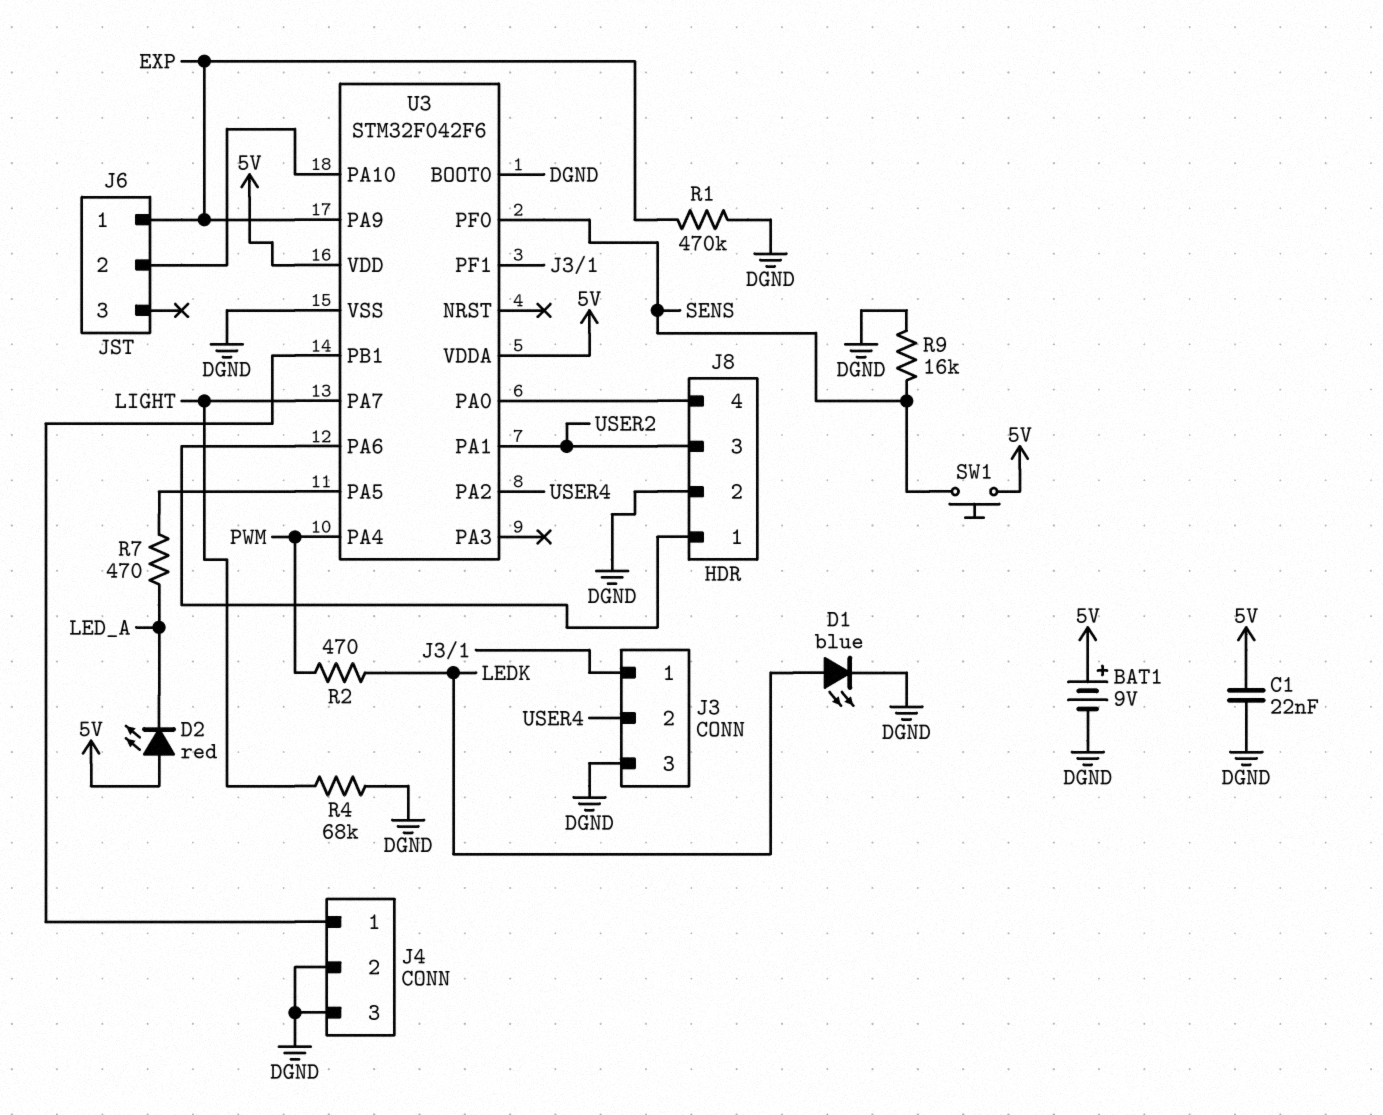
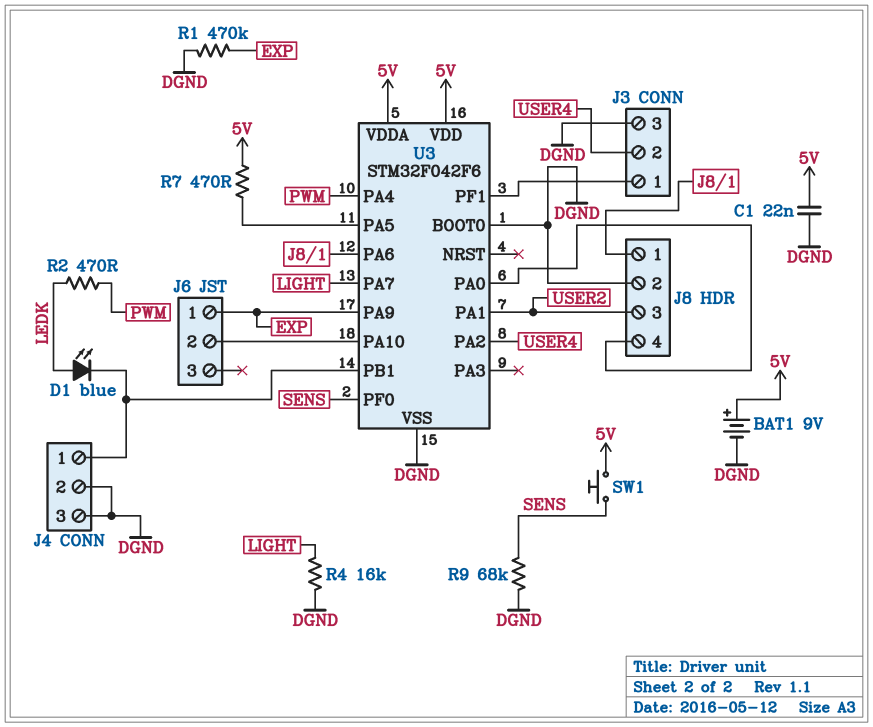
D1: LED blue (A LEDK, K DGND) -> LED blue (A LEDK, K J4/1)
D2: LED red (A 5V, K LED_A) -> none
R4: 68k (DGND, LIGHT) -> 16k (DGND, LIGHT)
R7: 470 (LED_A, U3/PA5) -> 470 (5V, U3/PA5)
R9: 16k (DGND, SENS) -> 68k (DGND, SENS)

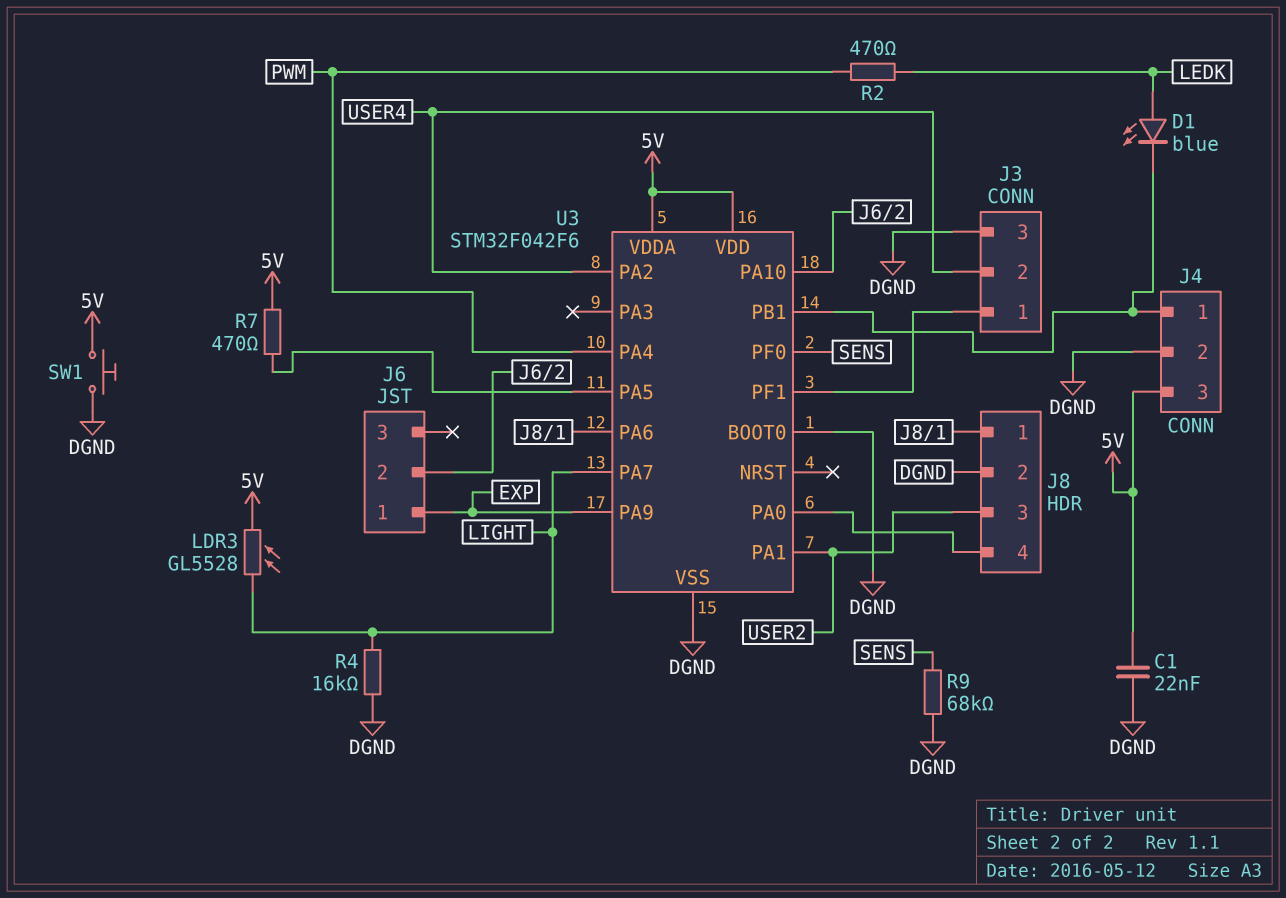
BAT1: 9V (plus 5V, minus DGND) -> none
J4 pin 3: DGND -> 5V
LDR3: none -> GL5528 (5V, LIGHT)
R1: 470k (DGND, EXP) -> none
SW1: button (5V, SENS) -> button (5V, DGND)

